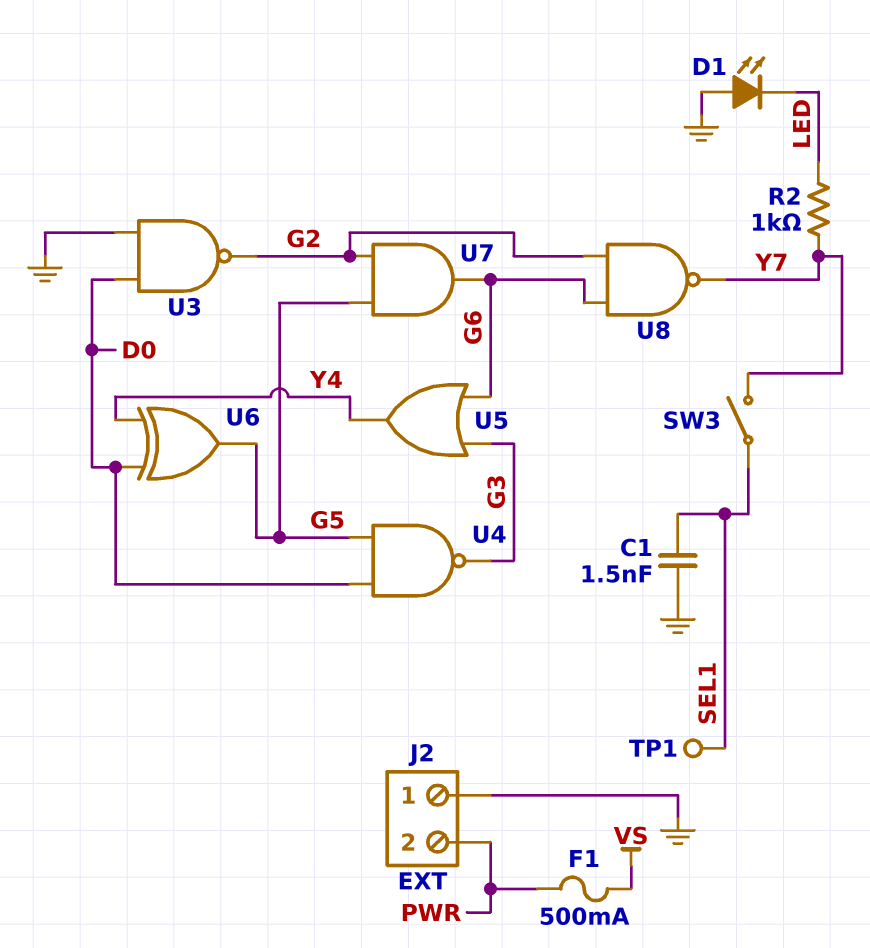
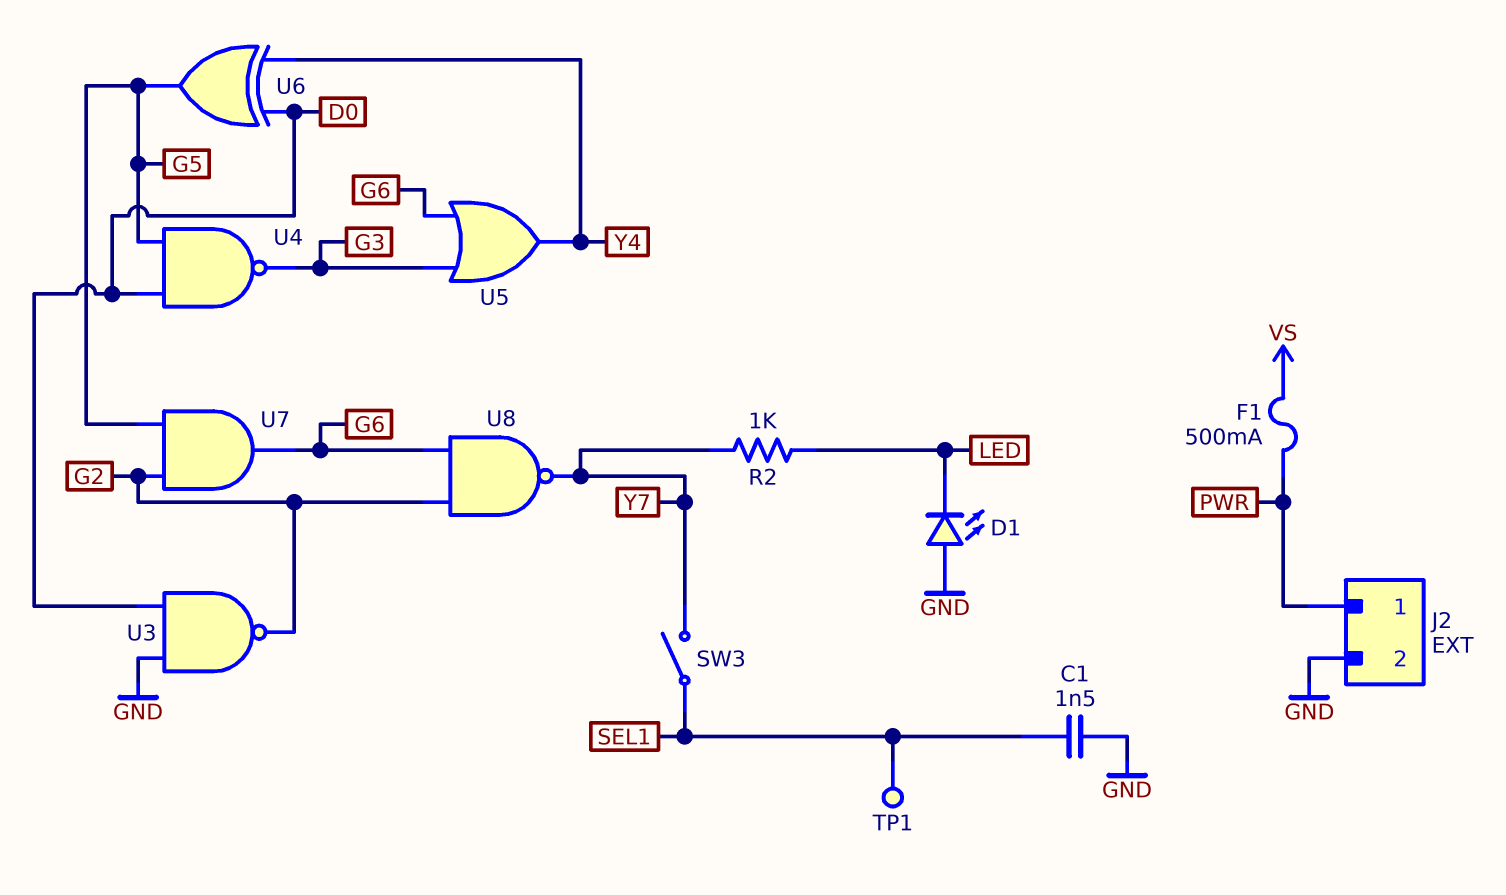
J2 pin 1: GND -> PWR
J2 pin 2: PWR -> GND

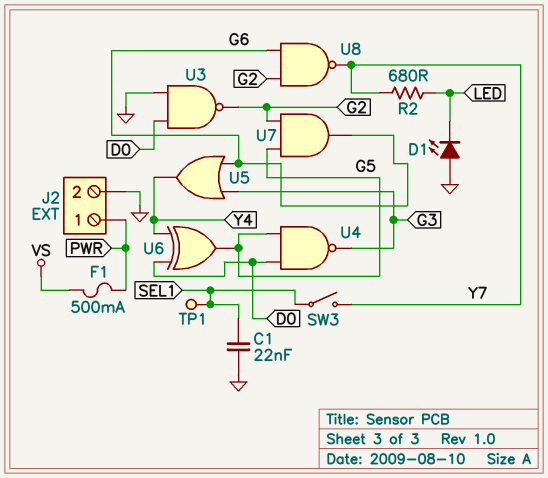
C1: 1.5nF (GND, SEL1) -> 22nF (GND, SEL1)
R2: 1k (LED, Y7) -> 680 (LED, Y7)

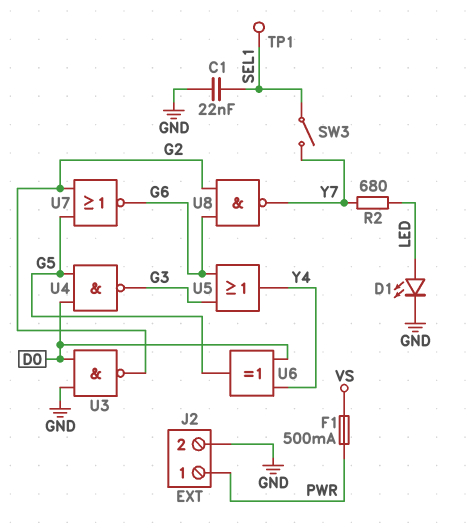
D1: LED (A GND, K LED) -> LED (A LED, K GND)
U7: AND (in G2, in G5, out G6) -> NOR (in G2, in G5, out G6)

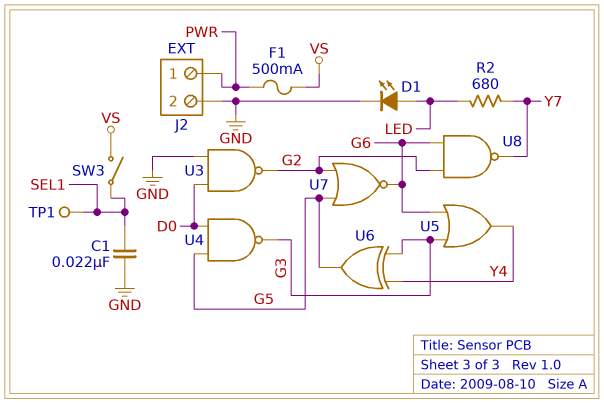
SW3: switch (SEL1, Y7) -> switch (SEL1, VS)
U6: XOR (in D0, in Y4, out G5) -> XOR (in G3, in Y4, out G5)

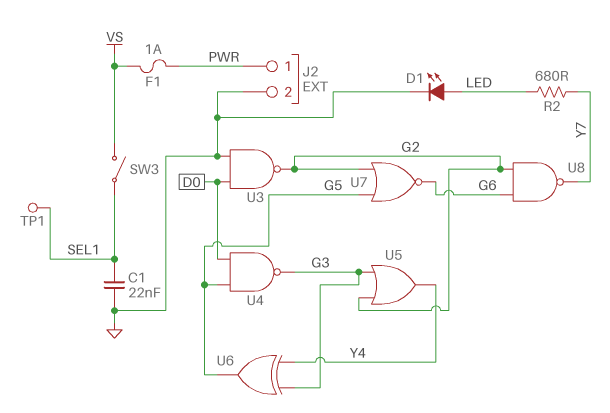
F1: 500mA (PWR, VS) -> 1A (PWR, VS)
U5: OR (in G3, in G6, out Y4) -> OR (in G2, in G3, out Y4)

